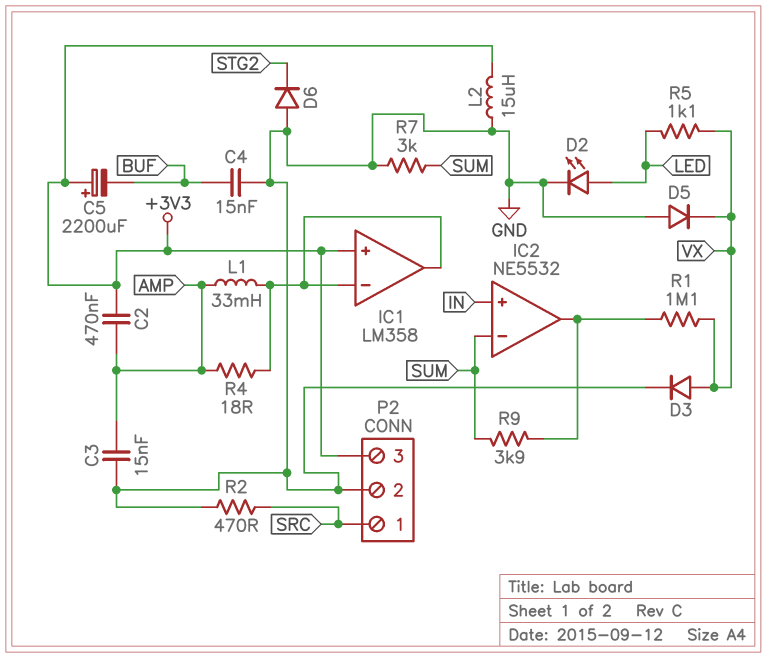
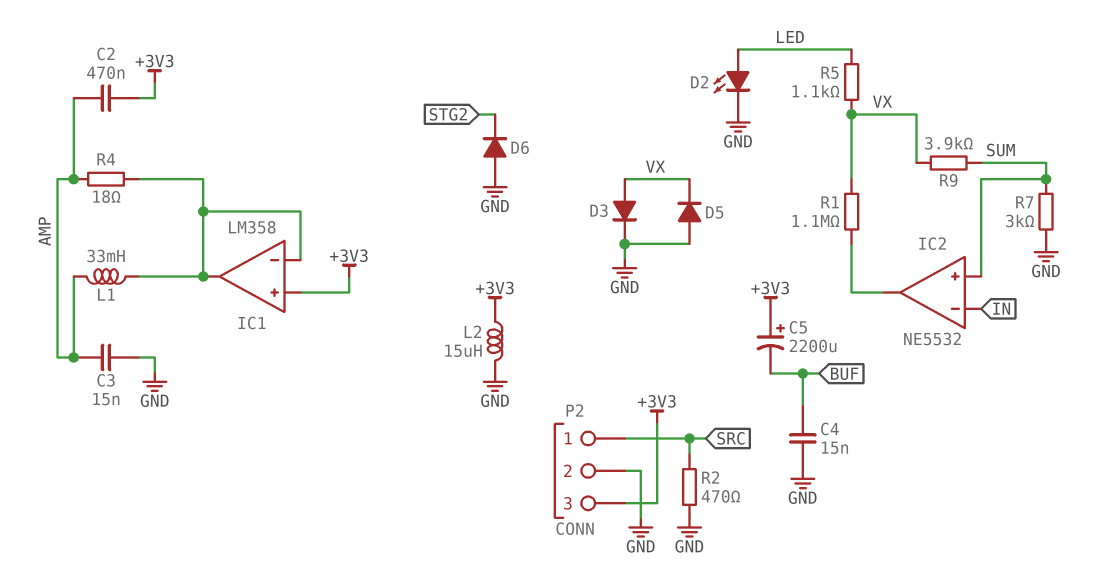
IC2 pin in+: IN -> SUM
IC2 pin in-: SUM -> IN
R9: 3.9k (IC2/out, SUM) -> 3.9k (SUM, VX)

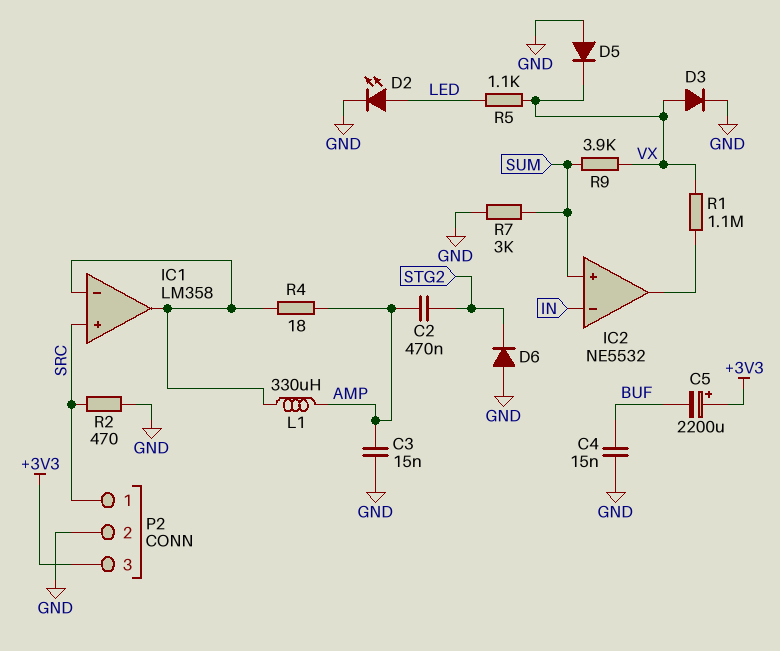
C2: 470nF (+3V3, AMP) -> 470nF (AMP, STG2)
IC1 pin in+: +3V3 -> SRC
L1: 33mH (AMP, IC1/in-) -> 330uH (AMP, IC1/in-)
L2: 15uH (+3V3, GND) -> none

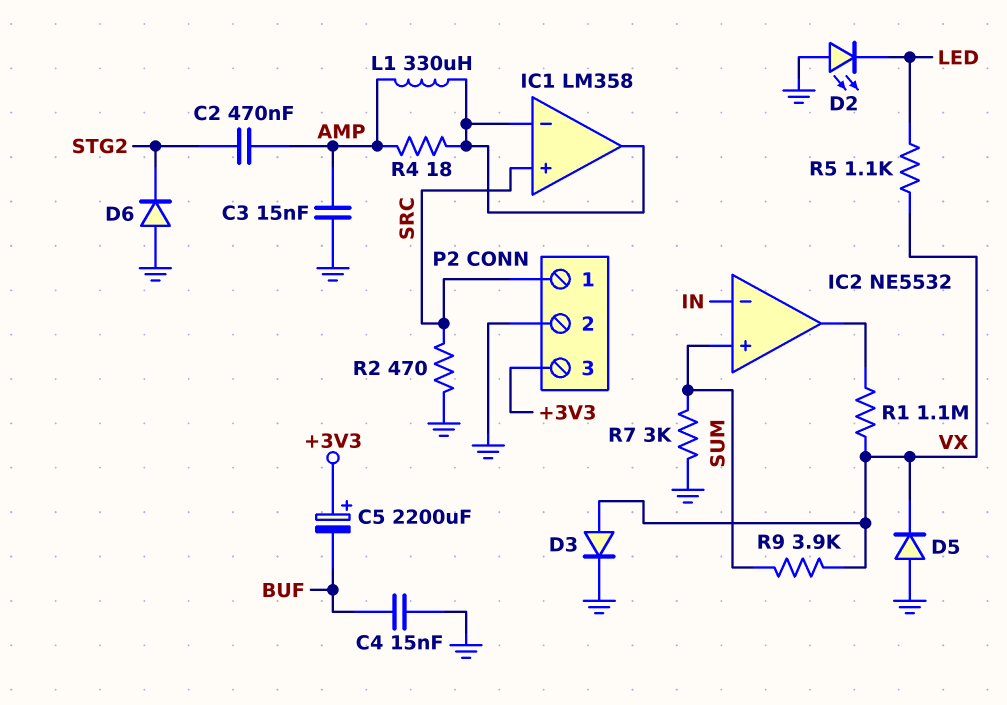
D2: LED (A LED, K GND) -> LED (A GND, K LED)

